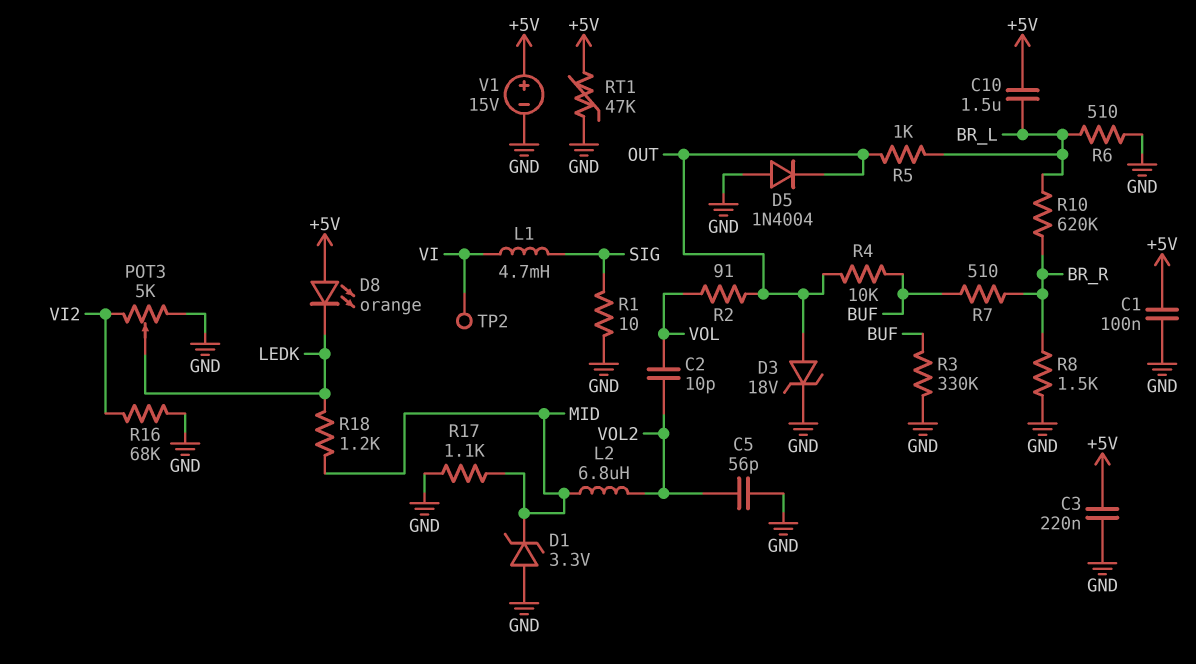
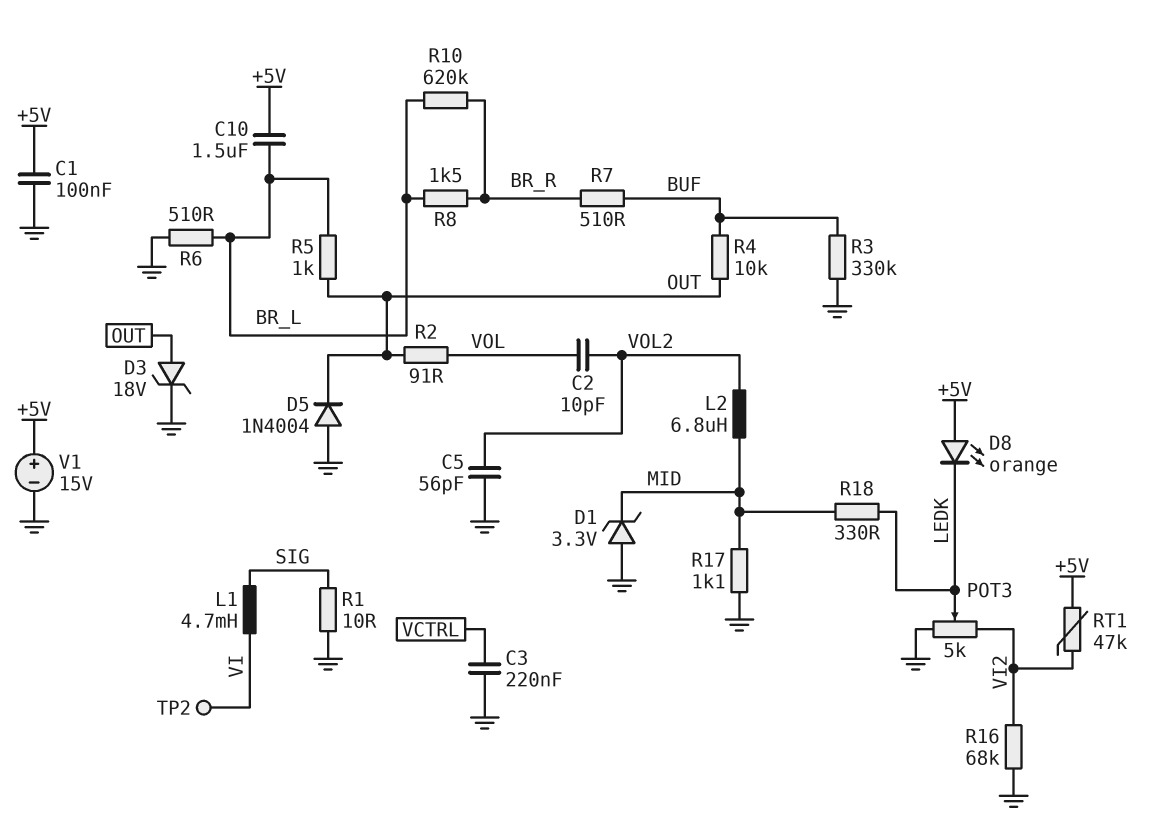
C3: 220nF (+5V, GND) -> 220nF (GND, VCTRL)
R8: 1.5k (BR_R, GND) -> 1.5k (BR_L, BR_R)
R18: 1.2k (LEDK, MID) -> 330 (LEDK, MID)
RT1: 47k (+5V, GND) -> 47k (+5V, VI2)

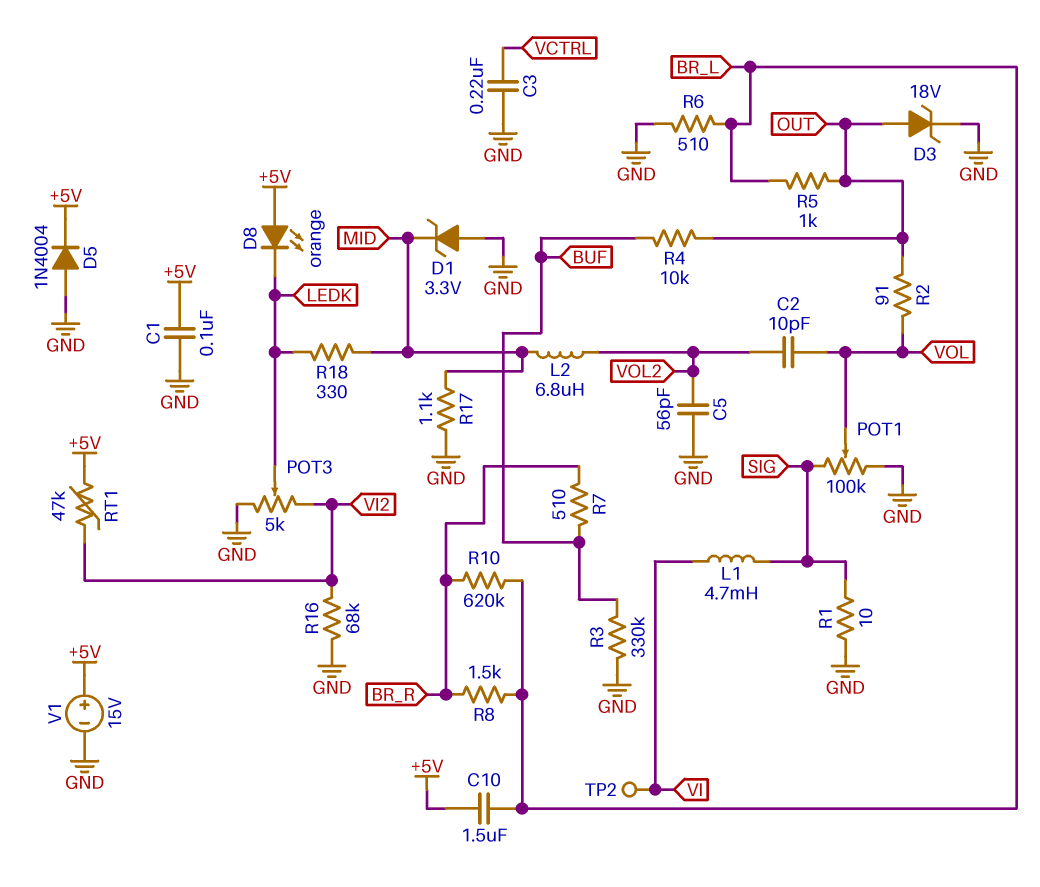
D5: diode 1N4004 (A GND, K OUT) -> diode 1N4004 (A GND, K +5V)
POT1: none -> 100k (GND, SIG, wiper VOL)

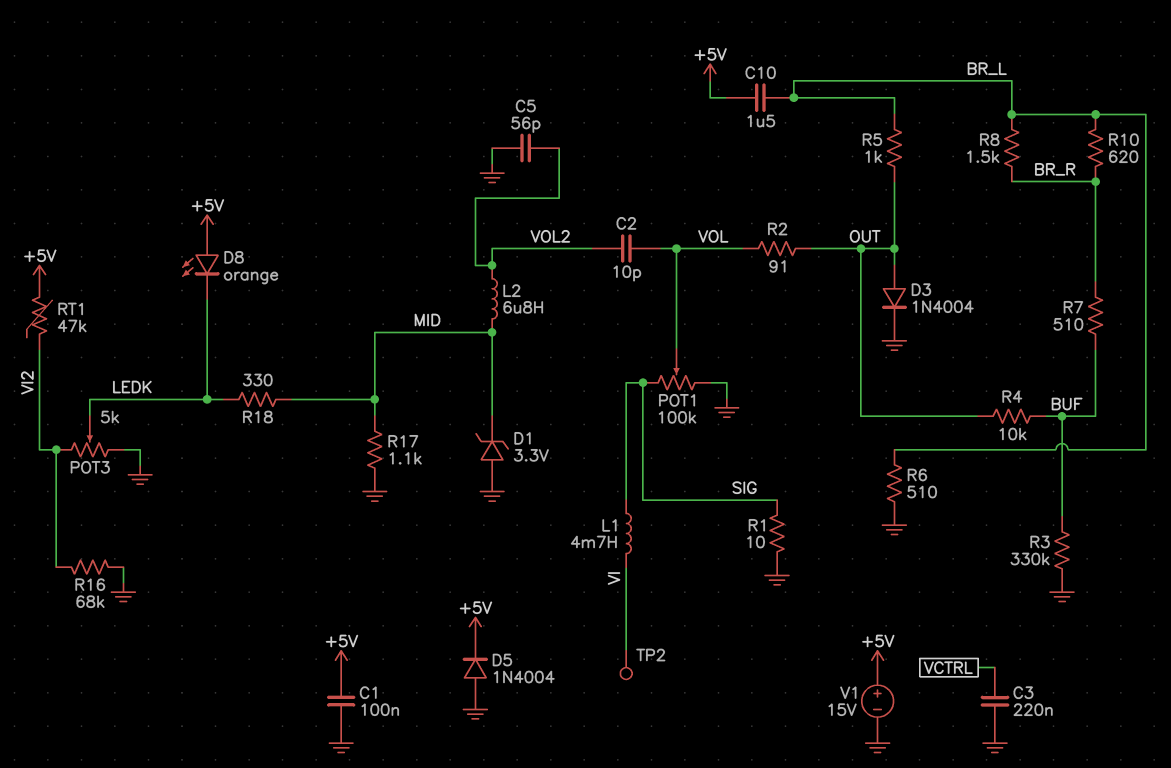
D3: zener 18V (A OUT, K GND) -> diode 1N4004 (A OUT, K GND)
R10: 620k (BR_L, BR_R) -> 620 (BR_L, BR_R)

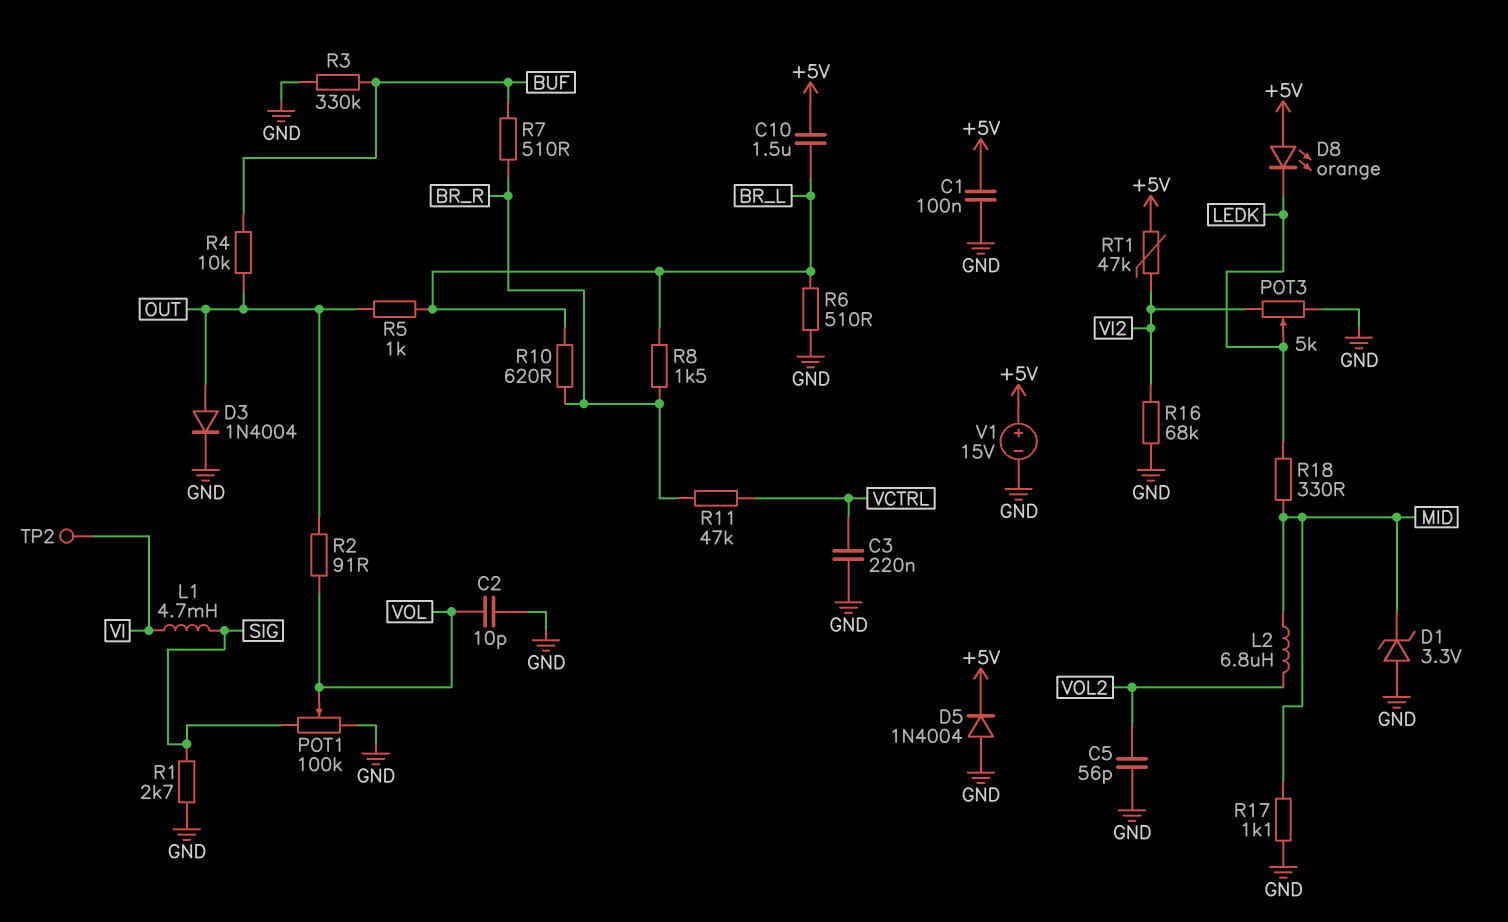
C2: 10pF (VOL, VOL2) -> 10pF (GND, VOL)
R1: 10 (GND, SIG) -> 2.7k (GND, SIG)
R11: none -> 47k (BR_R, VCTRL)

